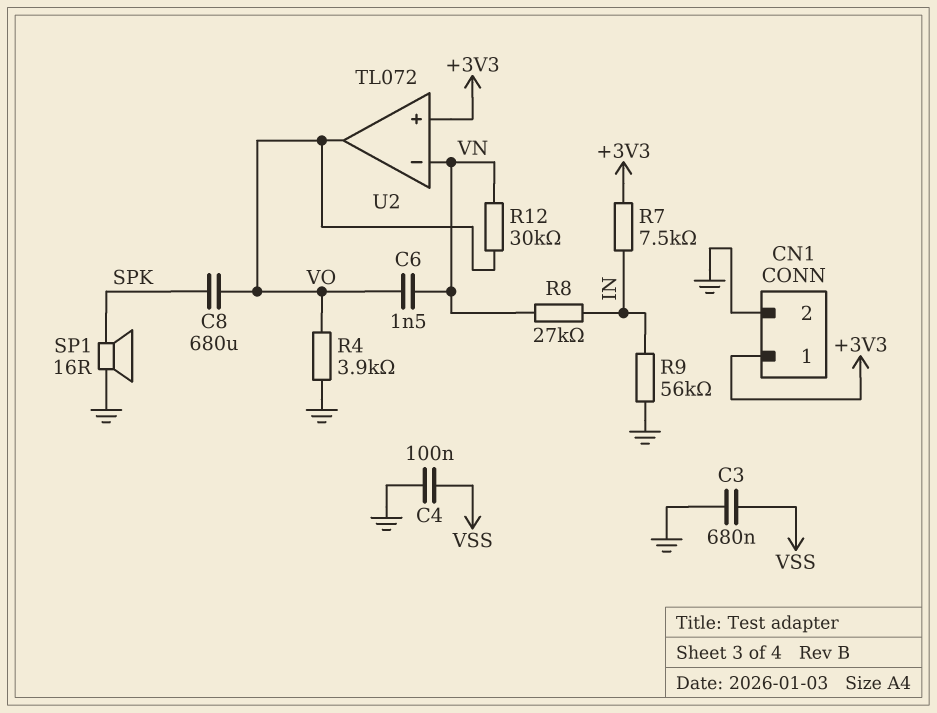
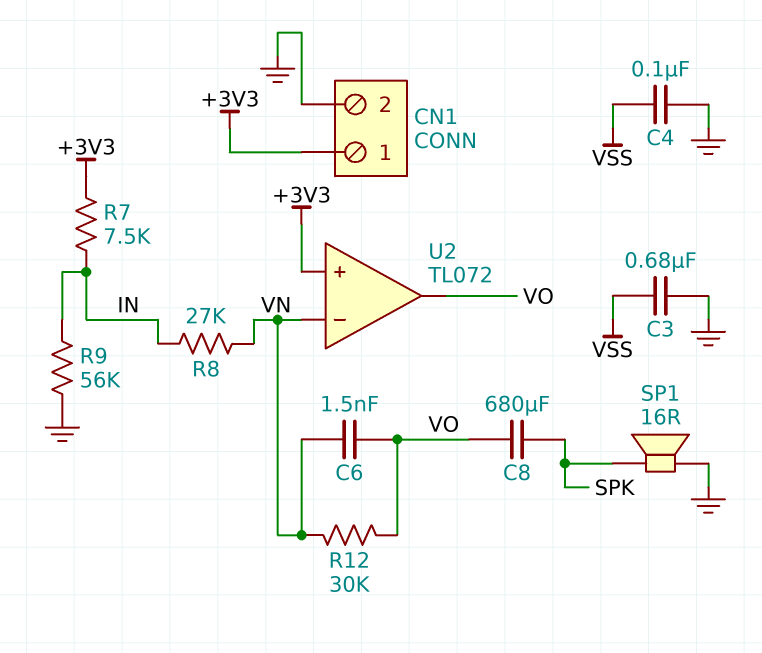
R4: 3.9k (GND, VO) -> none

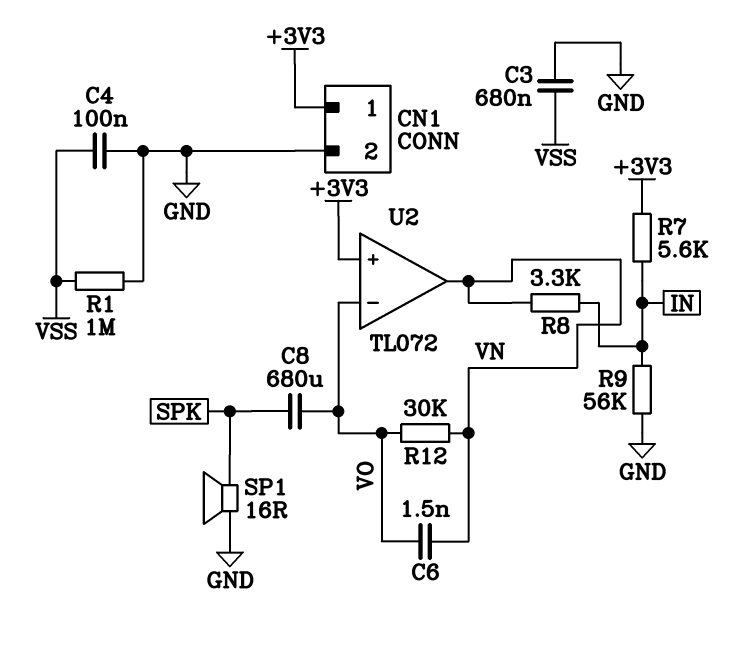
R1: none -> 1M (GND, VSS)
R7: 7.5k (+3V3, IN) -> 5.6k (+3V3, IN)
R8: 27k (IN, VN) -> 3.3k (IN, VN)
U2 pin in-: VN -> VO
U2 pin out: VO -> VN

